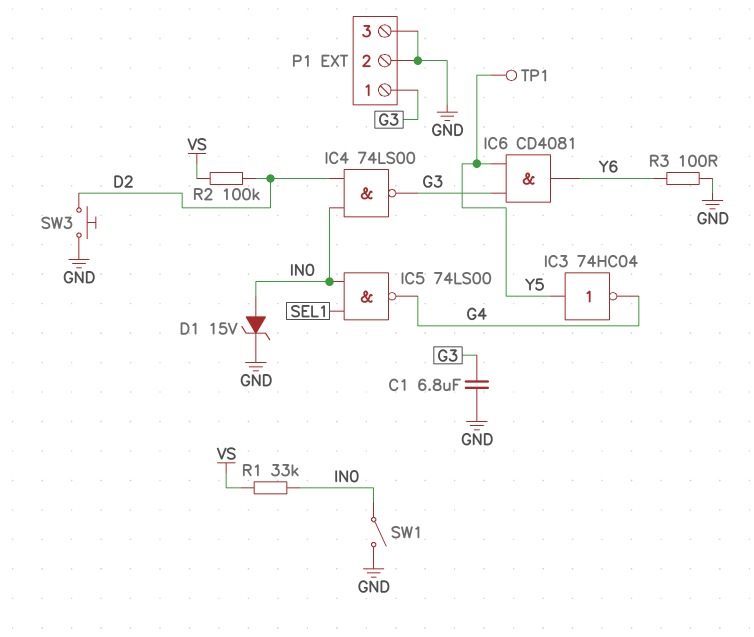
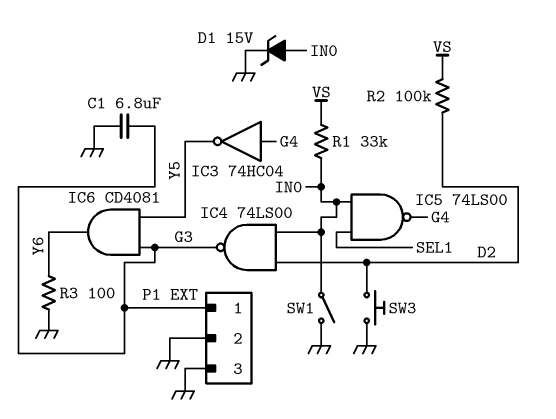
IC3: NOT 74HC04 (in Y5, out G4) -> NOT 74HC04 (in G4, out Y5)
TP1: test point (Y5) -> none

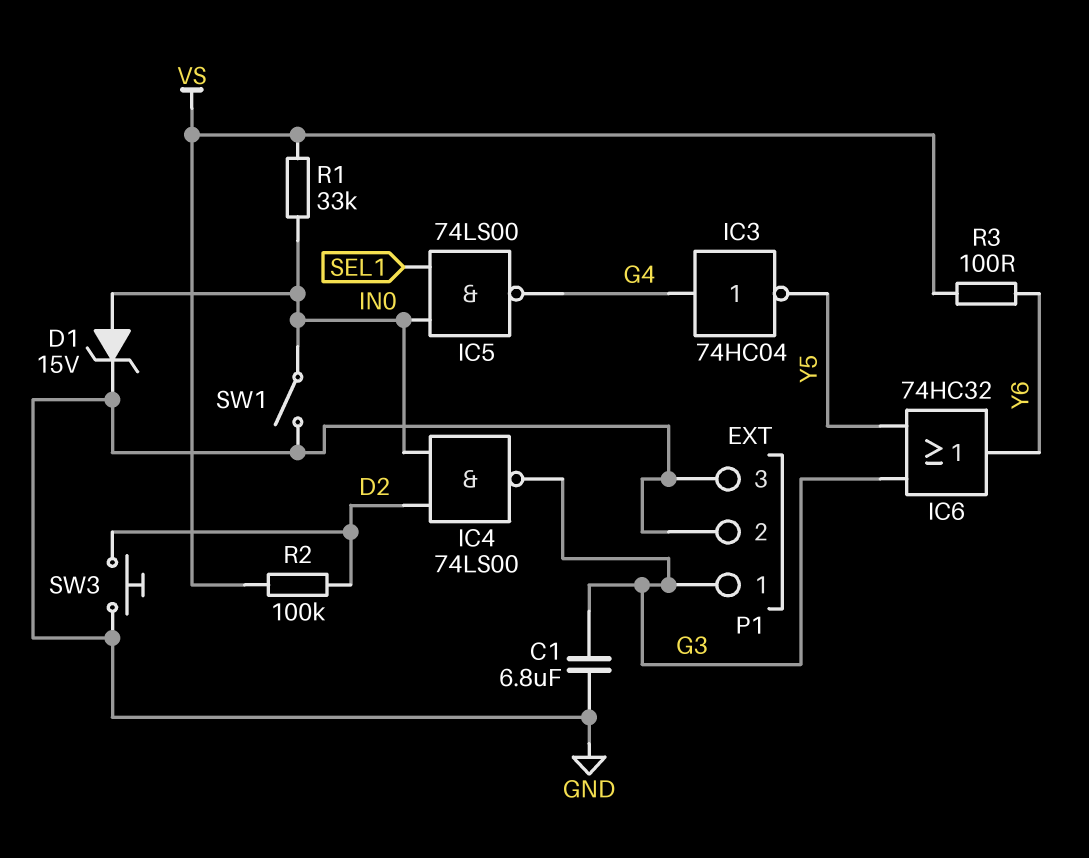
IC6: AND CD4081 (in G3, in Y5, out Y6) -> OR 74HC32 (in G3, in Y5, out Y6)
R3: 100 (GND, Y6) -> 100 (VS, Y6)

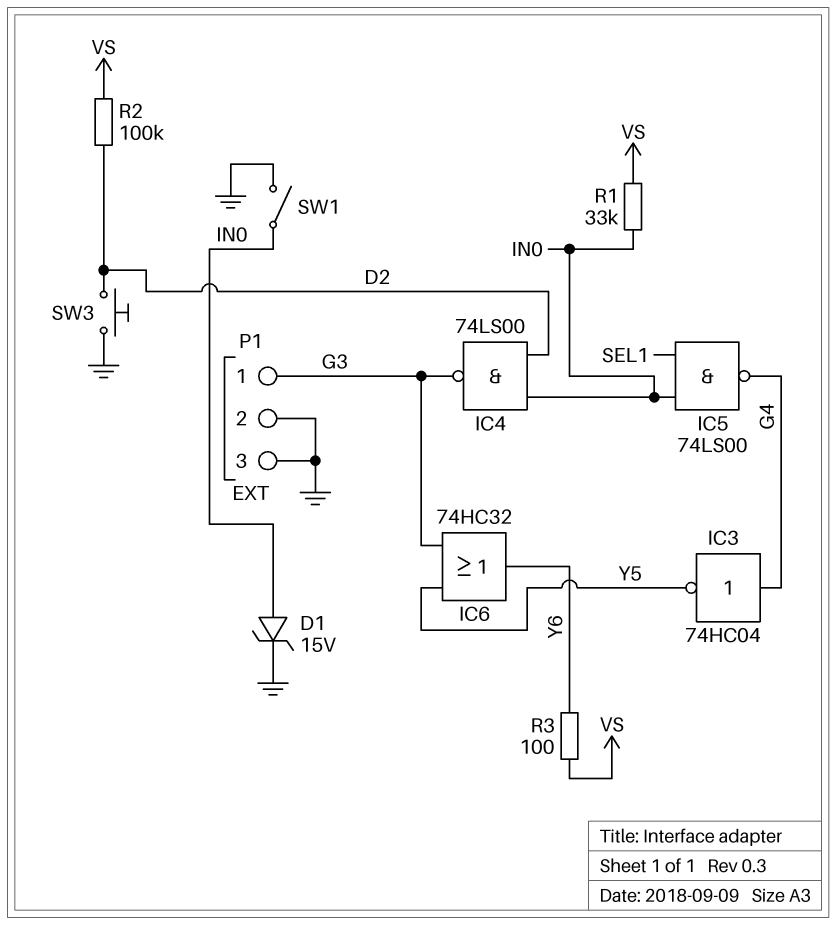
C1: 6.8uF (G3, GND) -> none

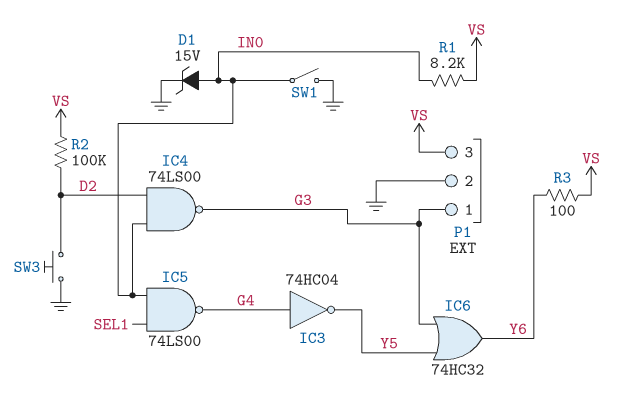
P1 pin 3: GND -> VS
R1: 33k (IN0, VS) -> 8.2k (IN0, VS)

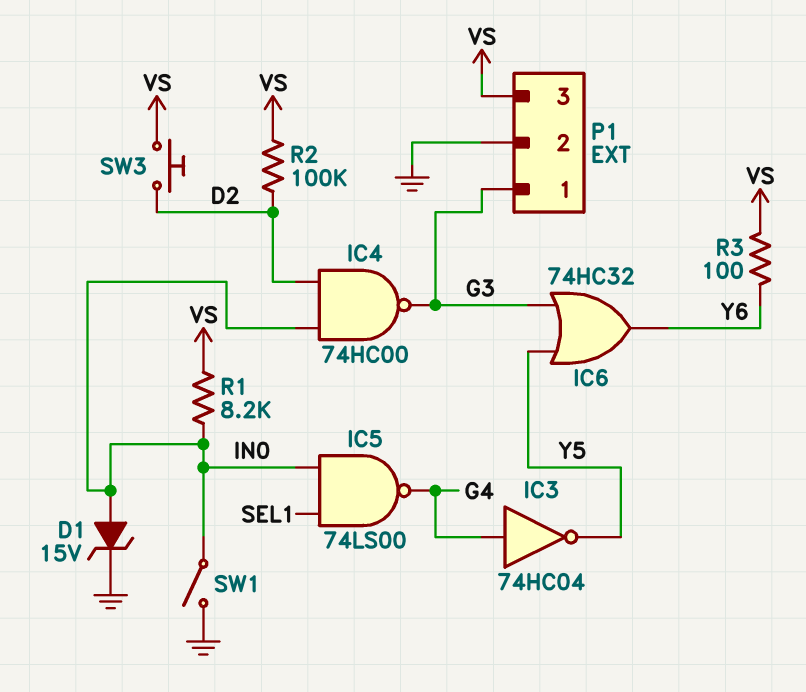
IC4: NAND 74LS00 (in D2, in IN0, out G3) -> NAND 74HC00 (in D2, in IN0, out G3)
SW3: button (D2, GND) -> button (D2, VS)

